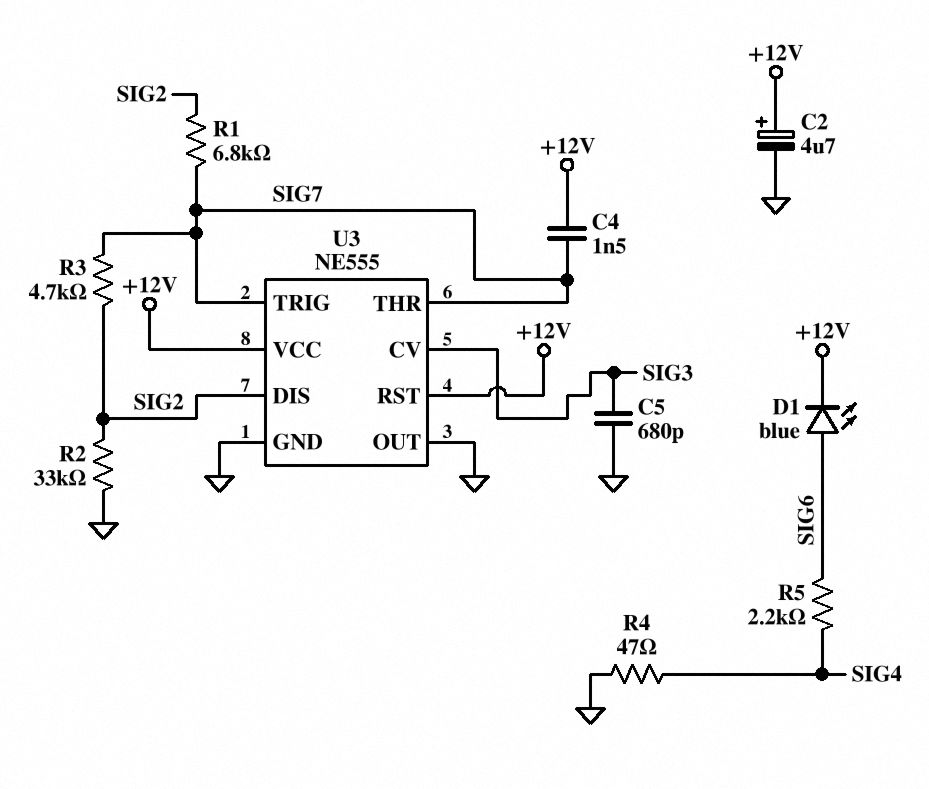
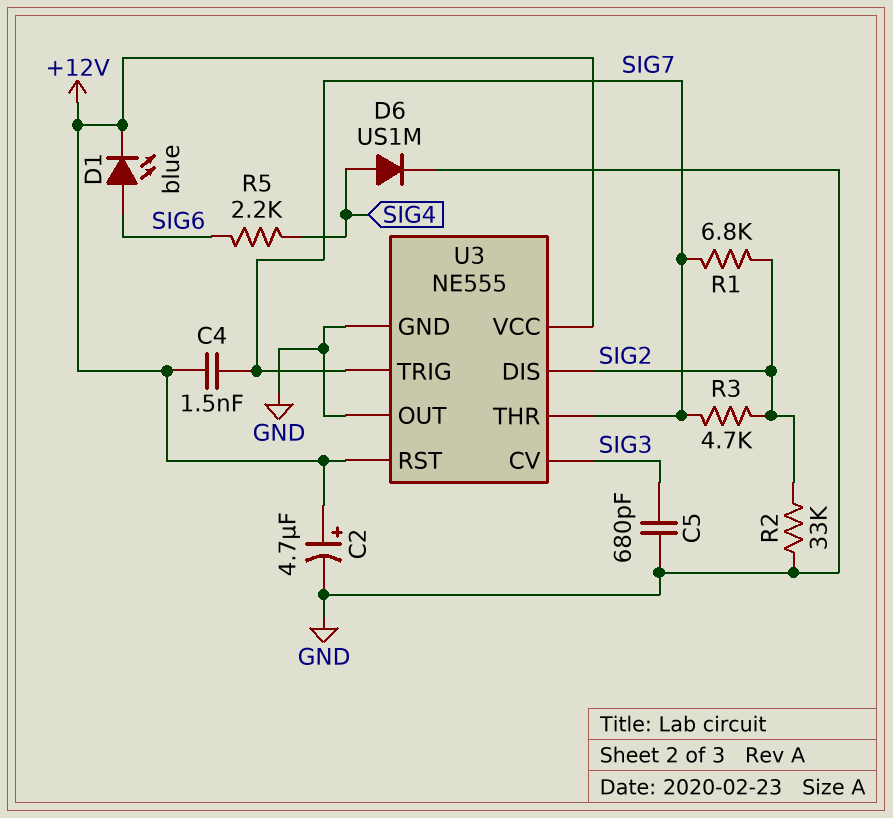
D6: none -> diode US1M (A SIG4, K GND)
R4: 47 (GND, SIG4) -> none

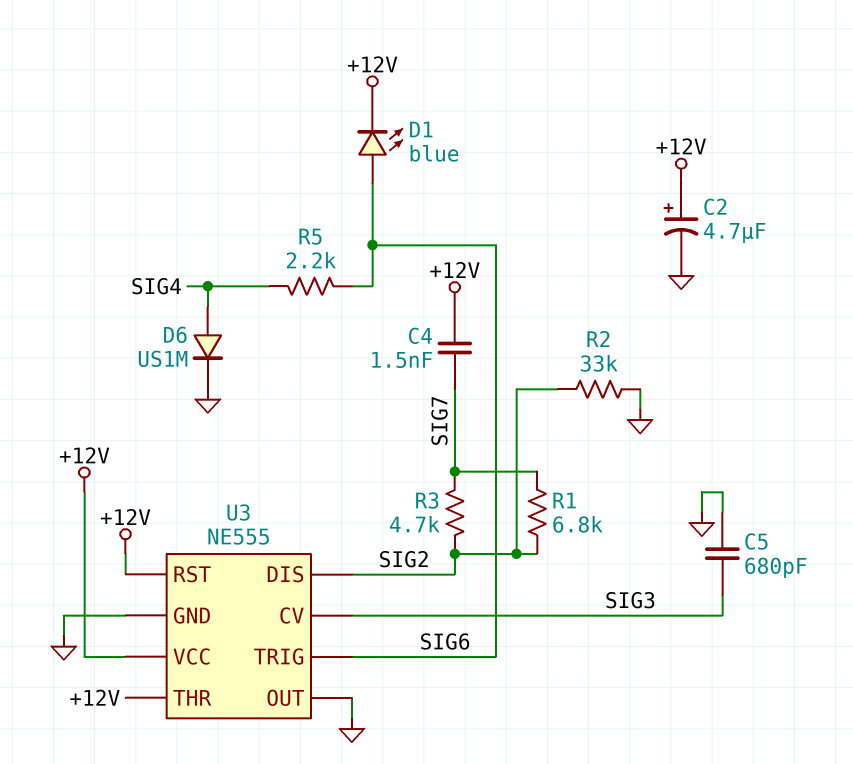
U3 pin THR: SIG7 -> +12V
U3 pin TRIG: SIG7 -> SIG6

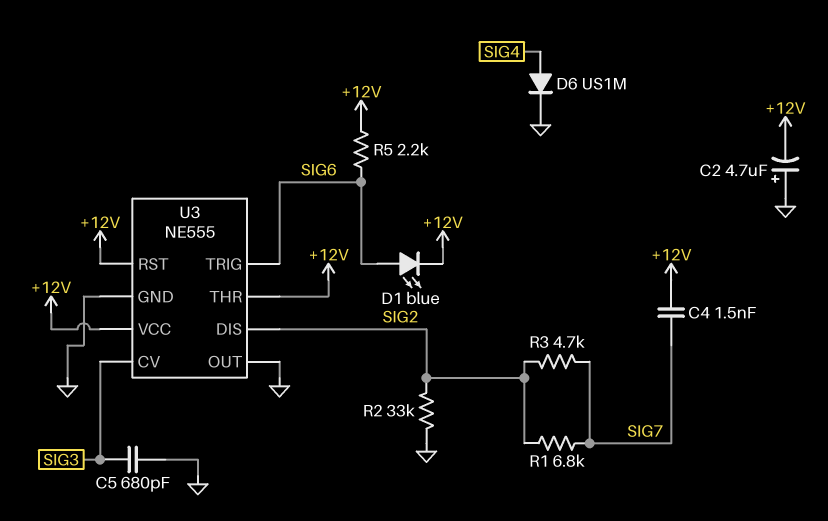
C2: 4.7uF (plus +12V, minus GND) -> 4.7uF (plus GND, minus +12V)
R5: 2.2k (SIG4, SIG6) -> 2.2k (+12V, SIG6)

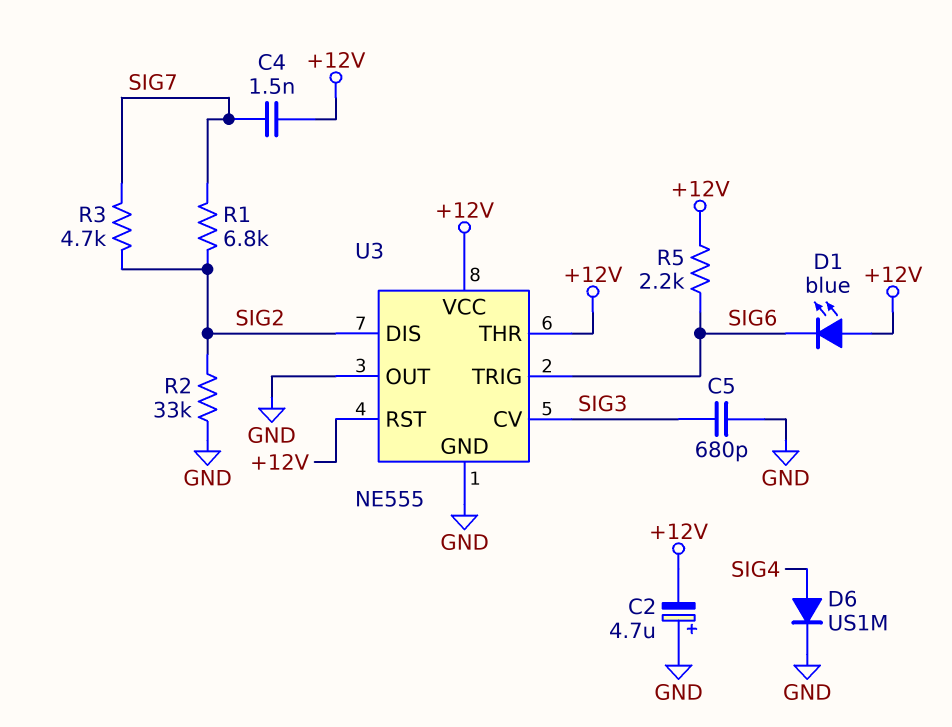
D1: LED blue (A SIG6, K +12V) -> LED blue (A +12V, K SIG6)

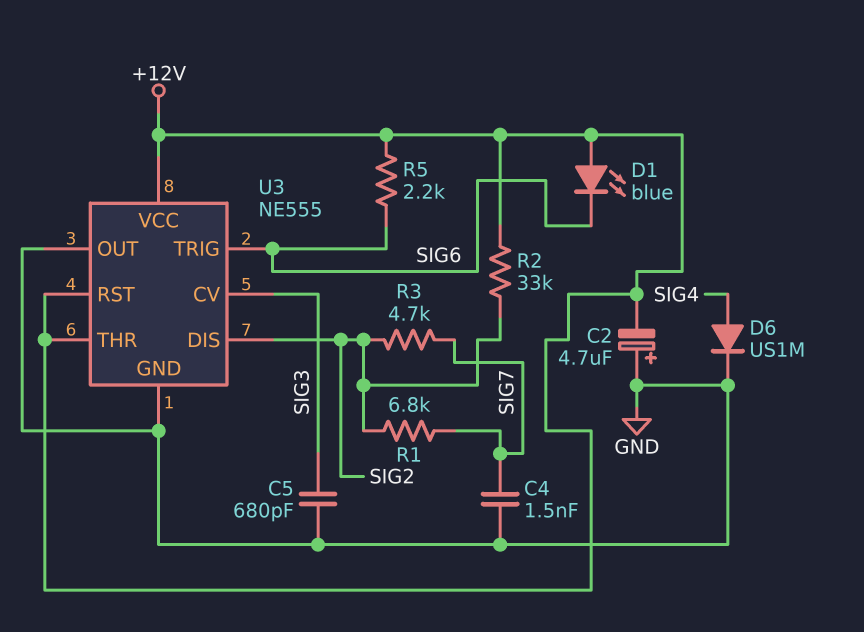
C4: 1.5nF (+12V, SIG7) -> 1.5nF (GND, SIG7)
R2: 33k (GND, SIG2) -> 33k (+12V, SIG2)

